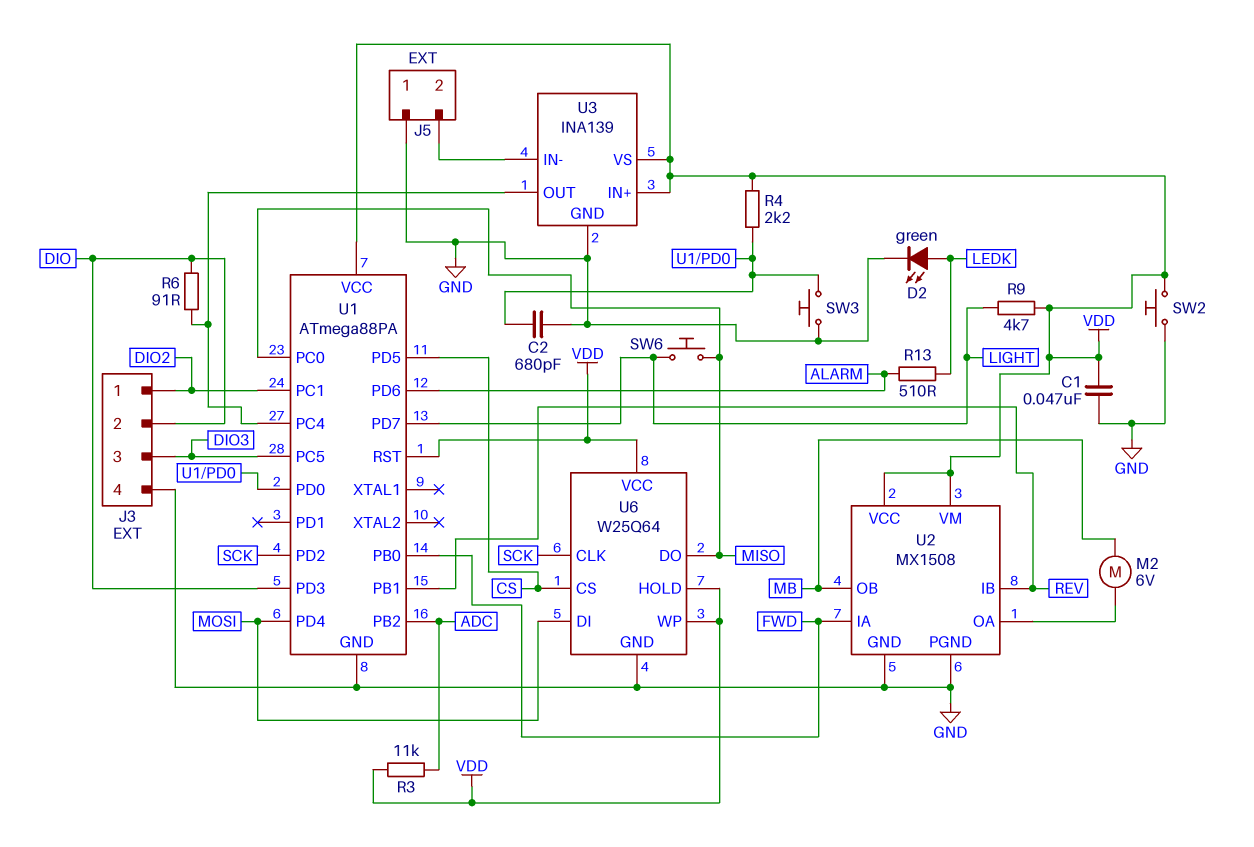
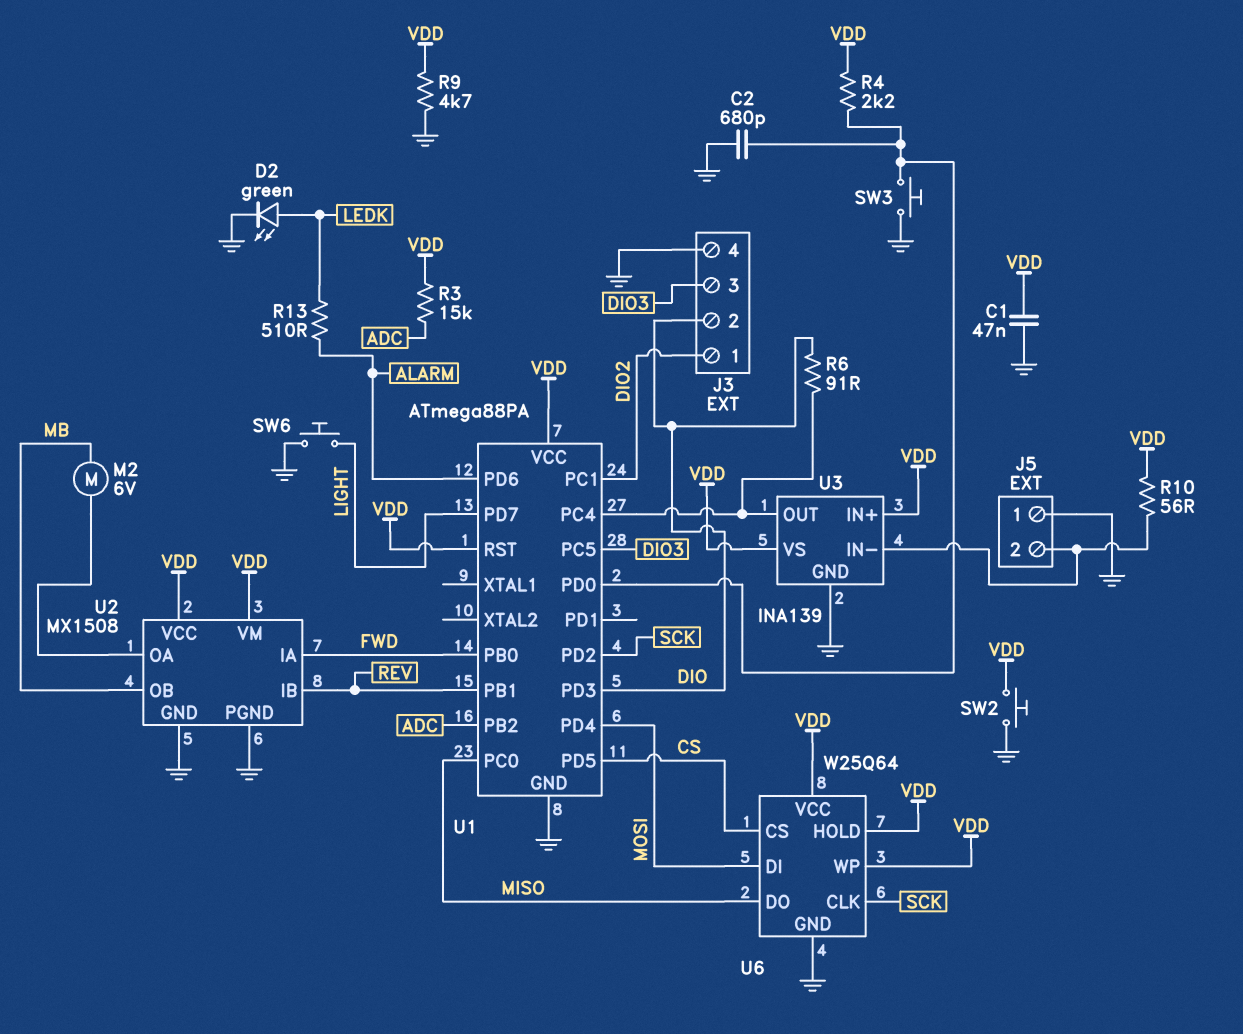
R3: 11k (ADC, VDD) -> 15k (ADC, VDD)
R9: 4.7k (LIGHT, VDD) -> 4.7k (GND, VDD)
R10: none -> 56 (J5/2, VDD)
SW6: button (LIGHT, MISO) -> button (GND, LIGHT)

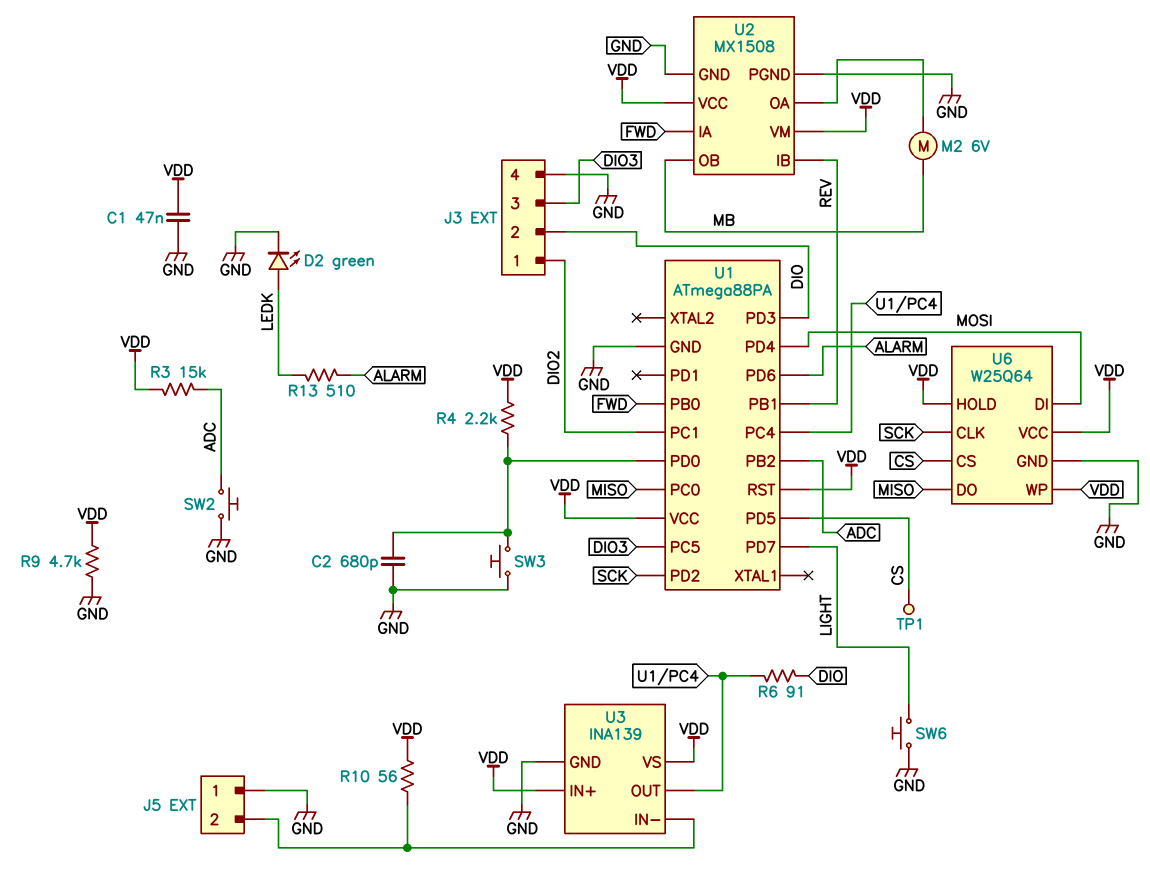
SW2: button (GND, VDD) -> button (ADC, GND)
TP1: none -> test point (CS)

